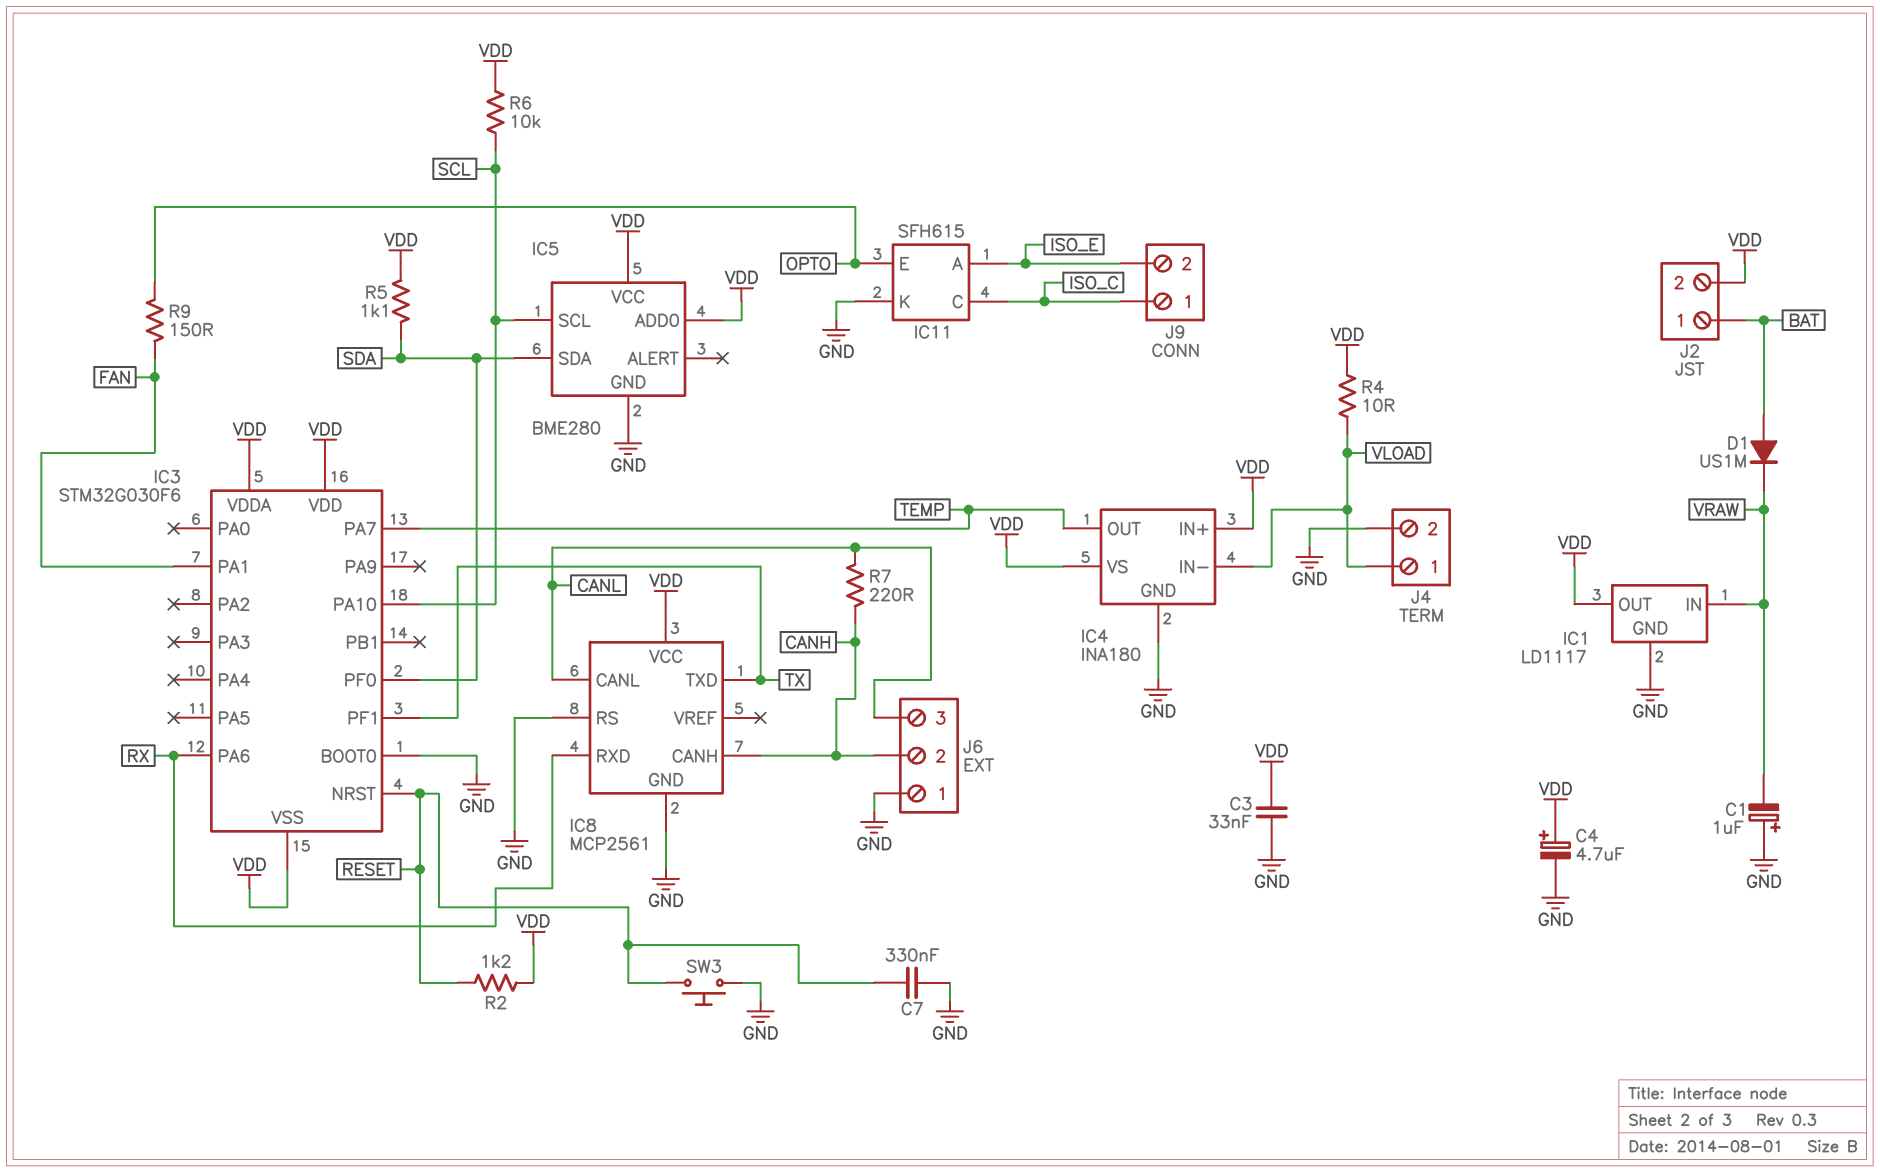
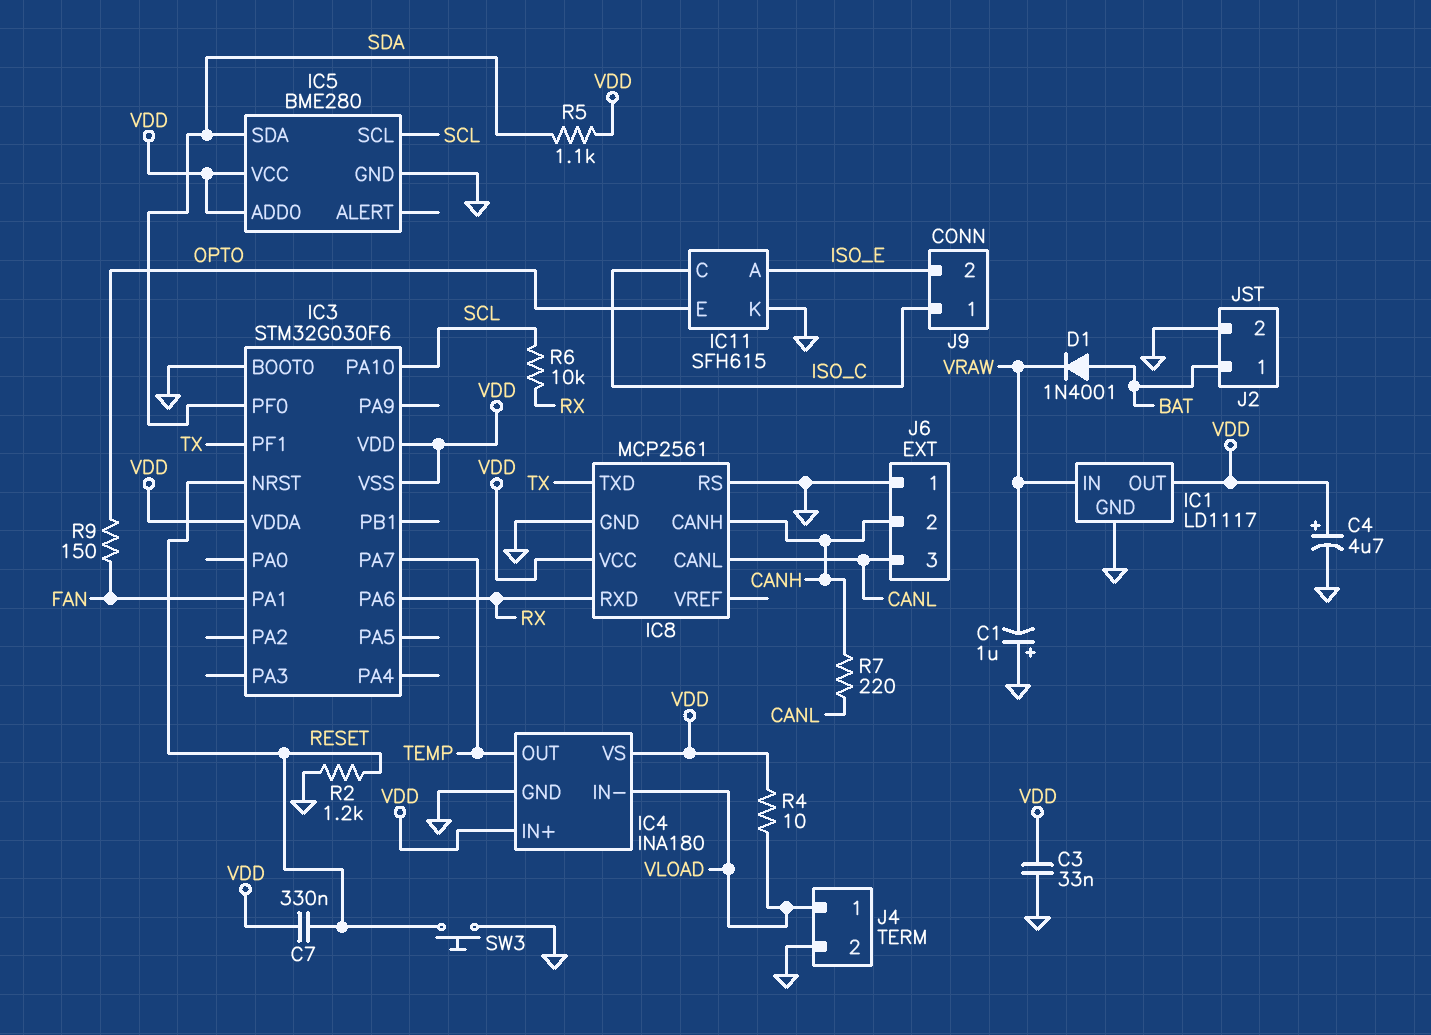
C7: 330nF (GND, RESET) -> 330nF (RESET, VDD)
D1: diode US1M (A BAT, K VRAW) -> diode 1N4001 (A BAT, K VRAW)
J2 pin 2: VDD -> GND
R2: 1.2k (RESET, VDD) -> 1.2k (GND, RESET)
R6: 10k (SCL, VDD) -> 10k (RX, SCL)

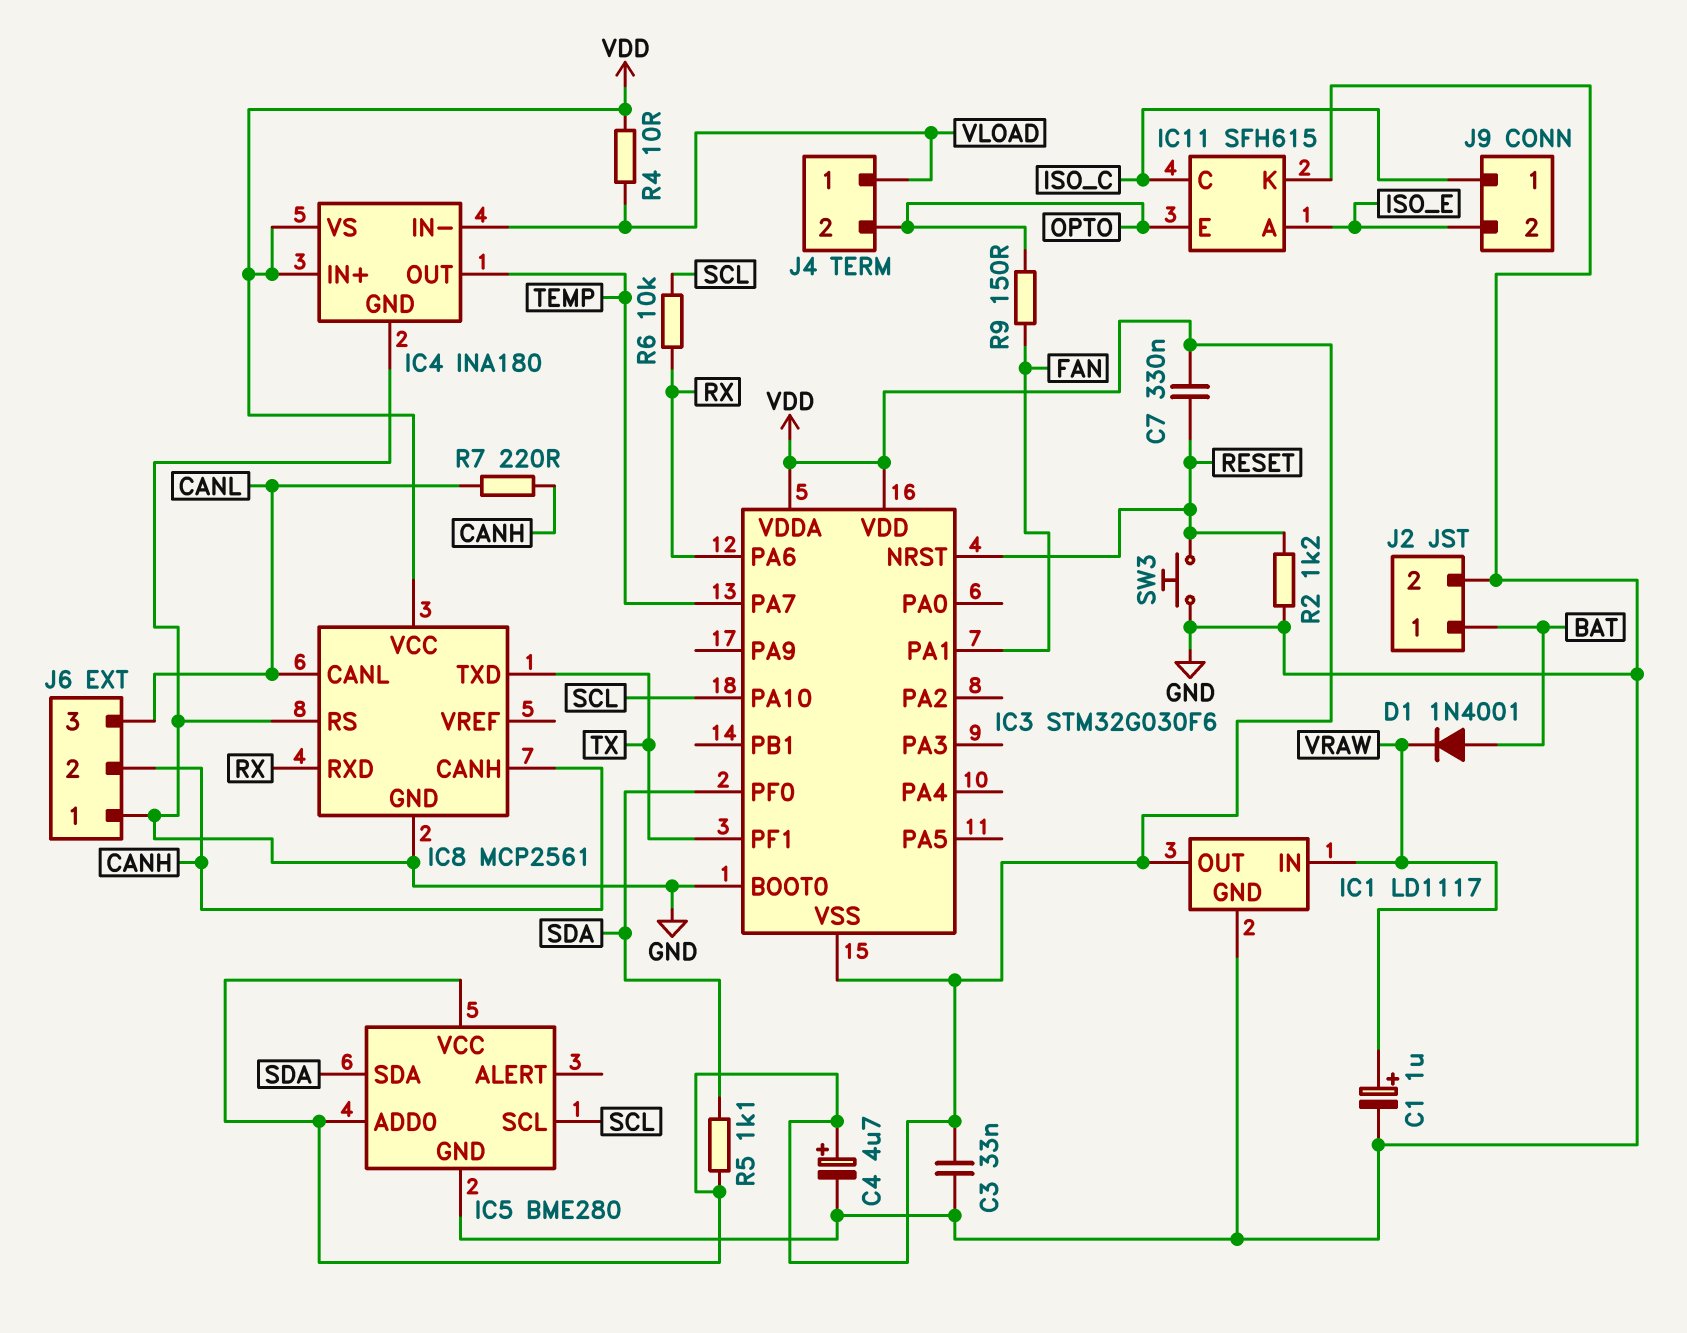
C1: 1uF (plus GND, minus VRAW) -> 1uF (plus VRAW, minus GND)
J4 pin 2: GND -> OPTO

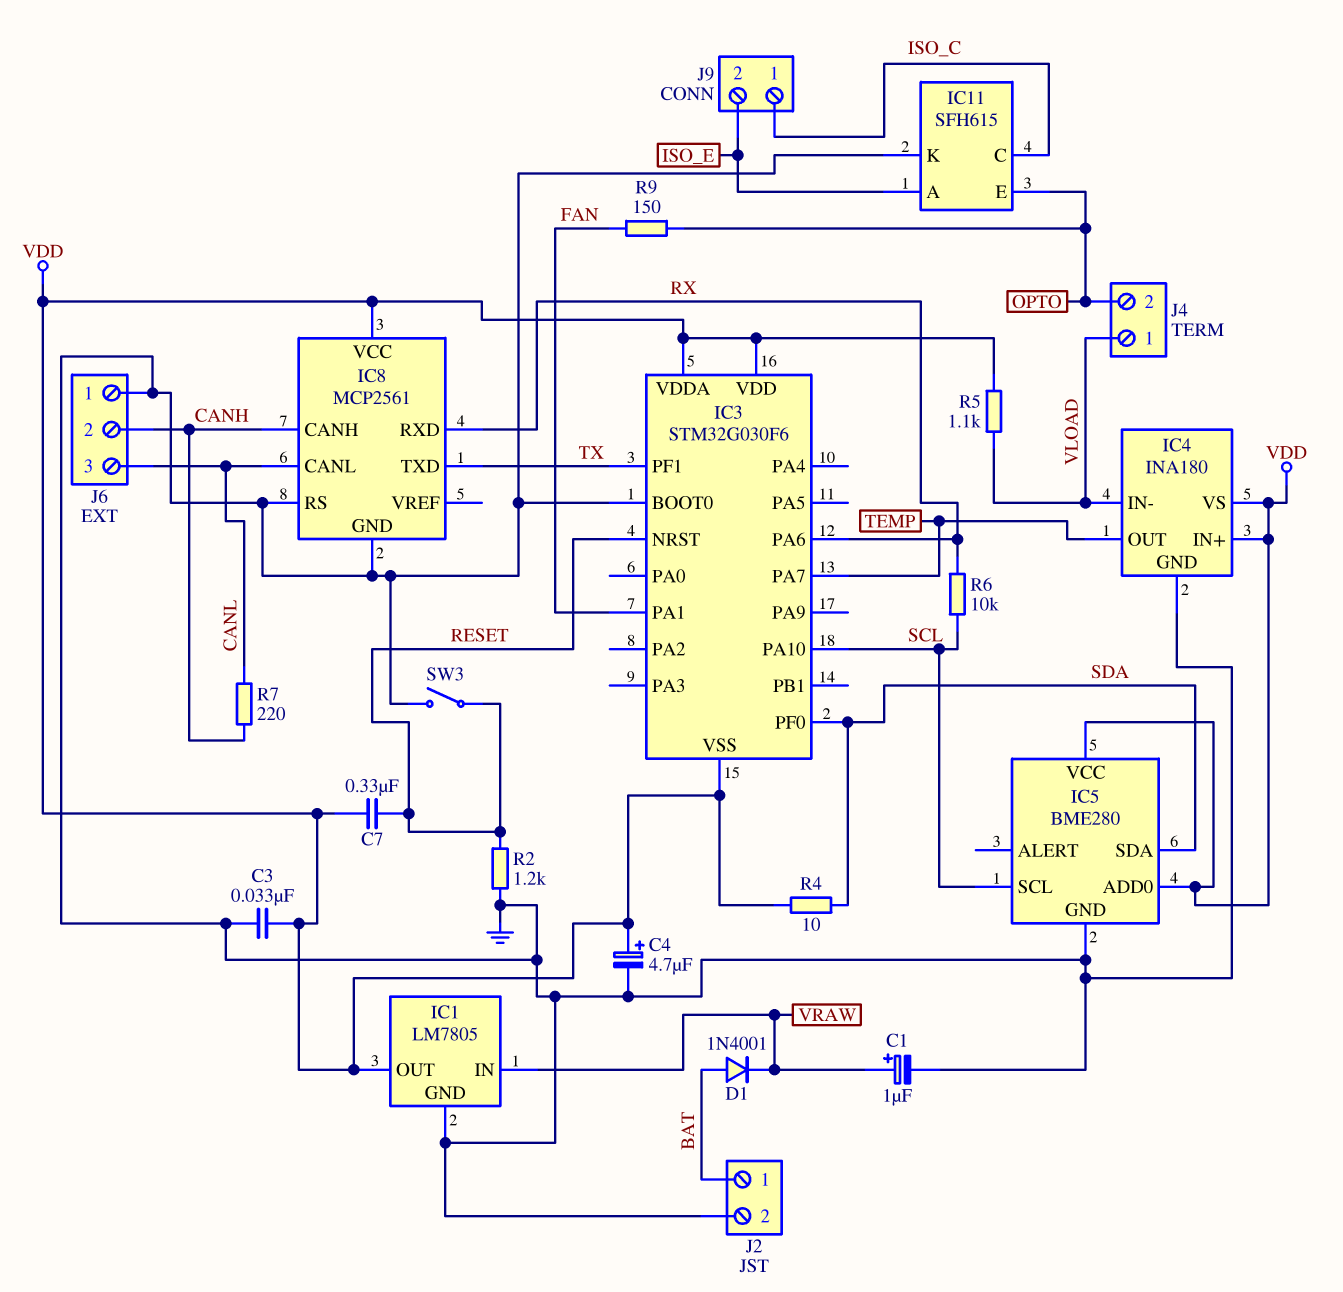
IC1: LD1117 -> LM7805
R4: 10 (VDD, VLOAD) -> 10 (SDA, VDD)
R5: 1.1k (SDA, VDD) -> 1.1k (VDD, VLOAD)
SW3: button (GND, RESET) -> switch (GND, RESET)

